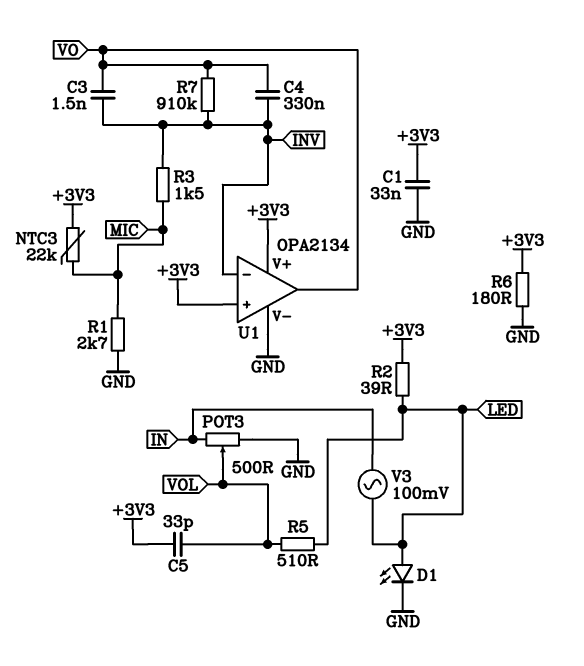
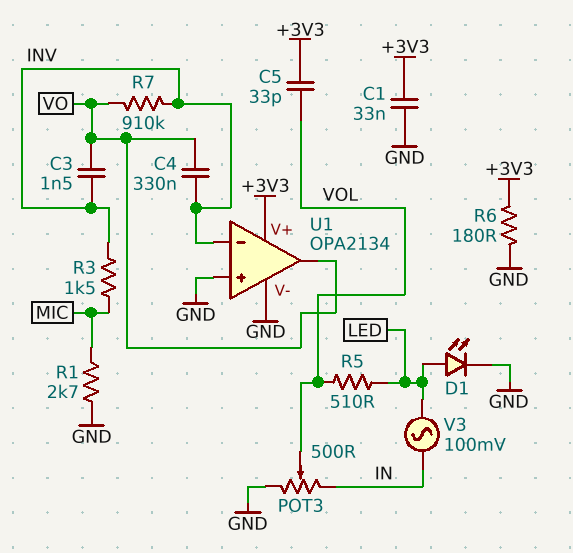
NTC3: 22k (+3V3, MIC) -> none
R2: 39 (+3V3, LED) -> none
U1 pin in+: +3V3 -> GND

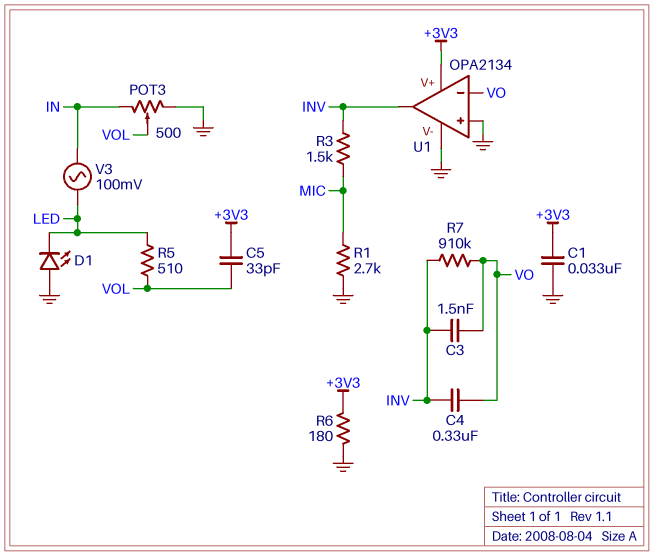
D1: LED (A LED, K GND) -> LED (A GND, K LED)
U1 pin in-: INV -> VO
U1 pin out: VO -> INV

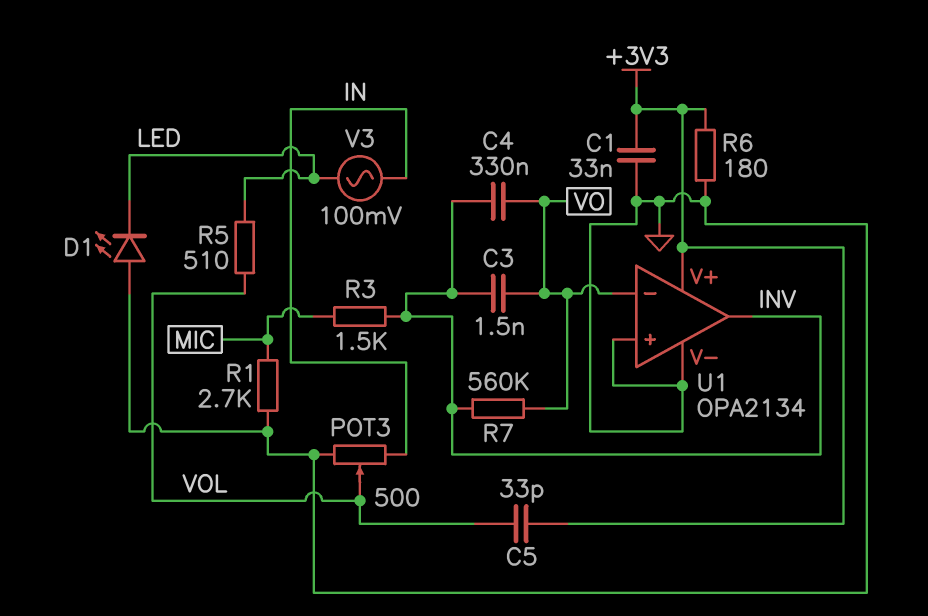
R7: 910k (INV, VO) -> 560k (INV, VO)

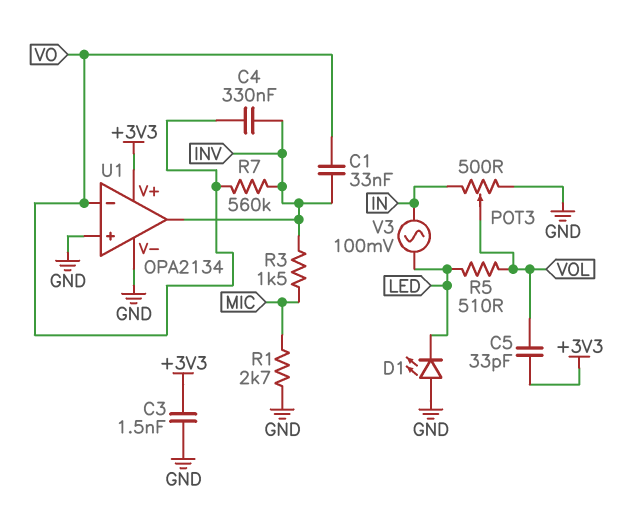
C1: 33nF (+3V3, GND) -> 33nF (INV, VO)
C3: 1.5nF (INV, VO) -> 1.5nF (+3V3, GND)
R6: 180 (+3V3, GND) -> none

